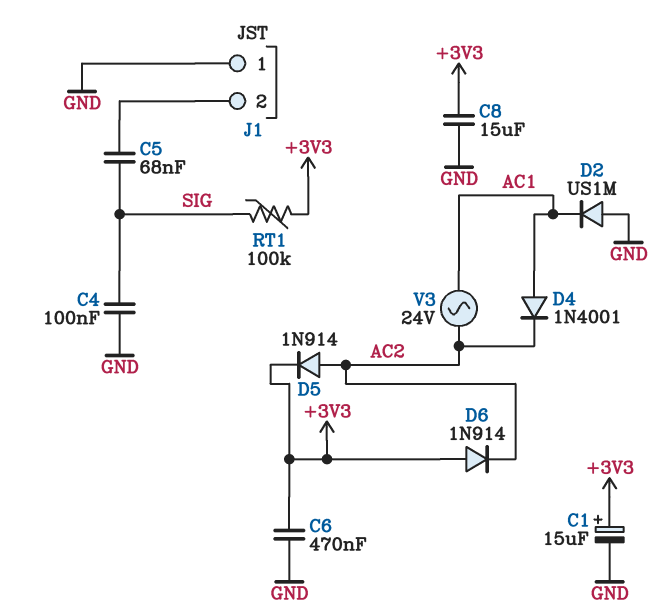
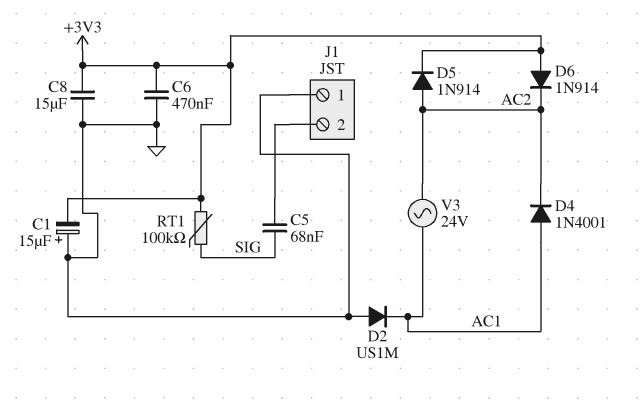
C1: 15uF (plus +3V3, minus GND) -> 15uF (plus GND, minus +3V3)
C4: 100nF (GND, SIG) -> none

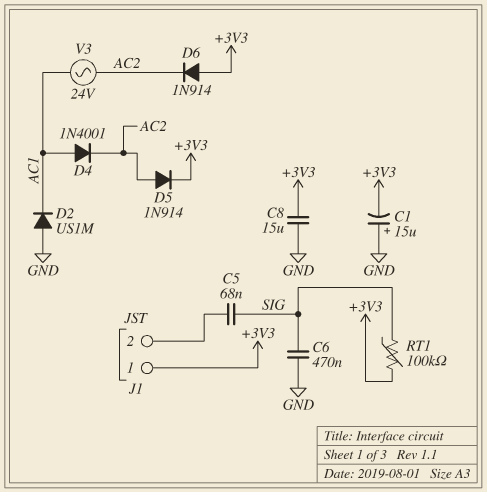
C6: 470nF (+3V3, GND) -> 470nF (GND, SIG)
J1 pin 1: GND -> +3V3

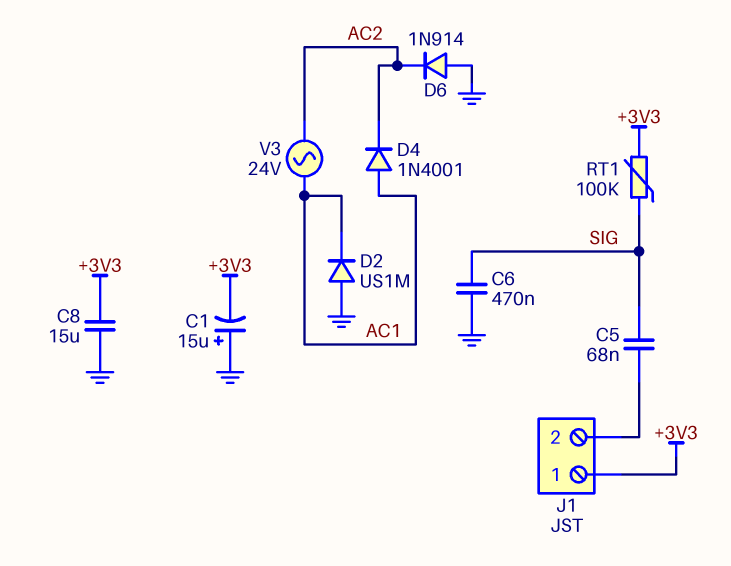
D5: diode 1N914 (A AC2, K +3V3) -> none
D6: diode 1N914 (A +3V3, K AC2) -> diode 1N914 (A GND, K AC2)

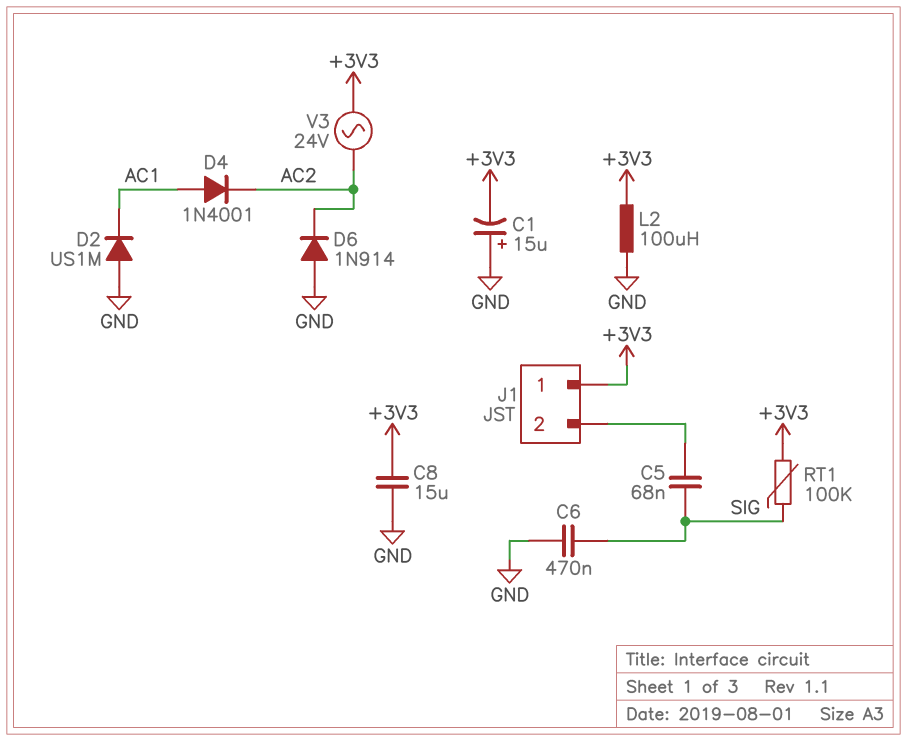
L2: none -> 100uH (+3V3, GND)
V3: AC 24V (AC1, AC2) -> AC 24V (+3V3, AC2)

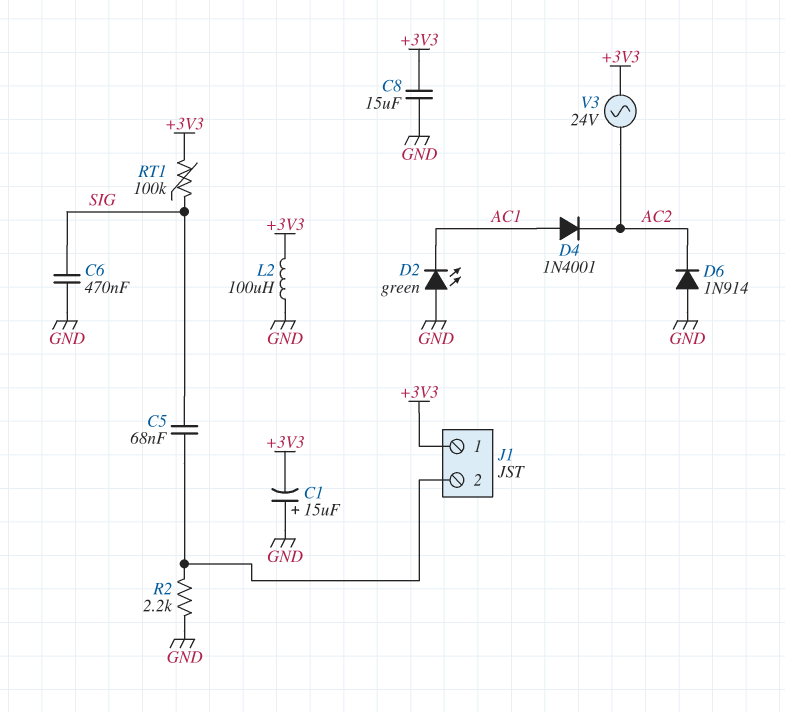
D2: diode US1M (A GND, K AC1) -> LED green (A GND, K AC1)
R2: none -> 2.2k (GND, J1/2)

